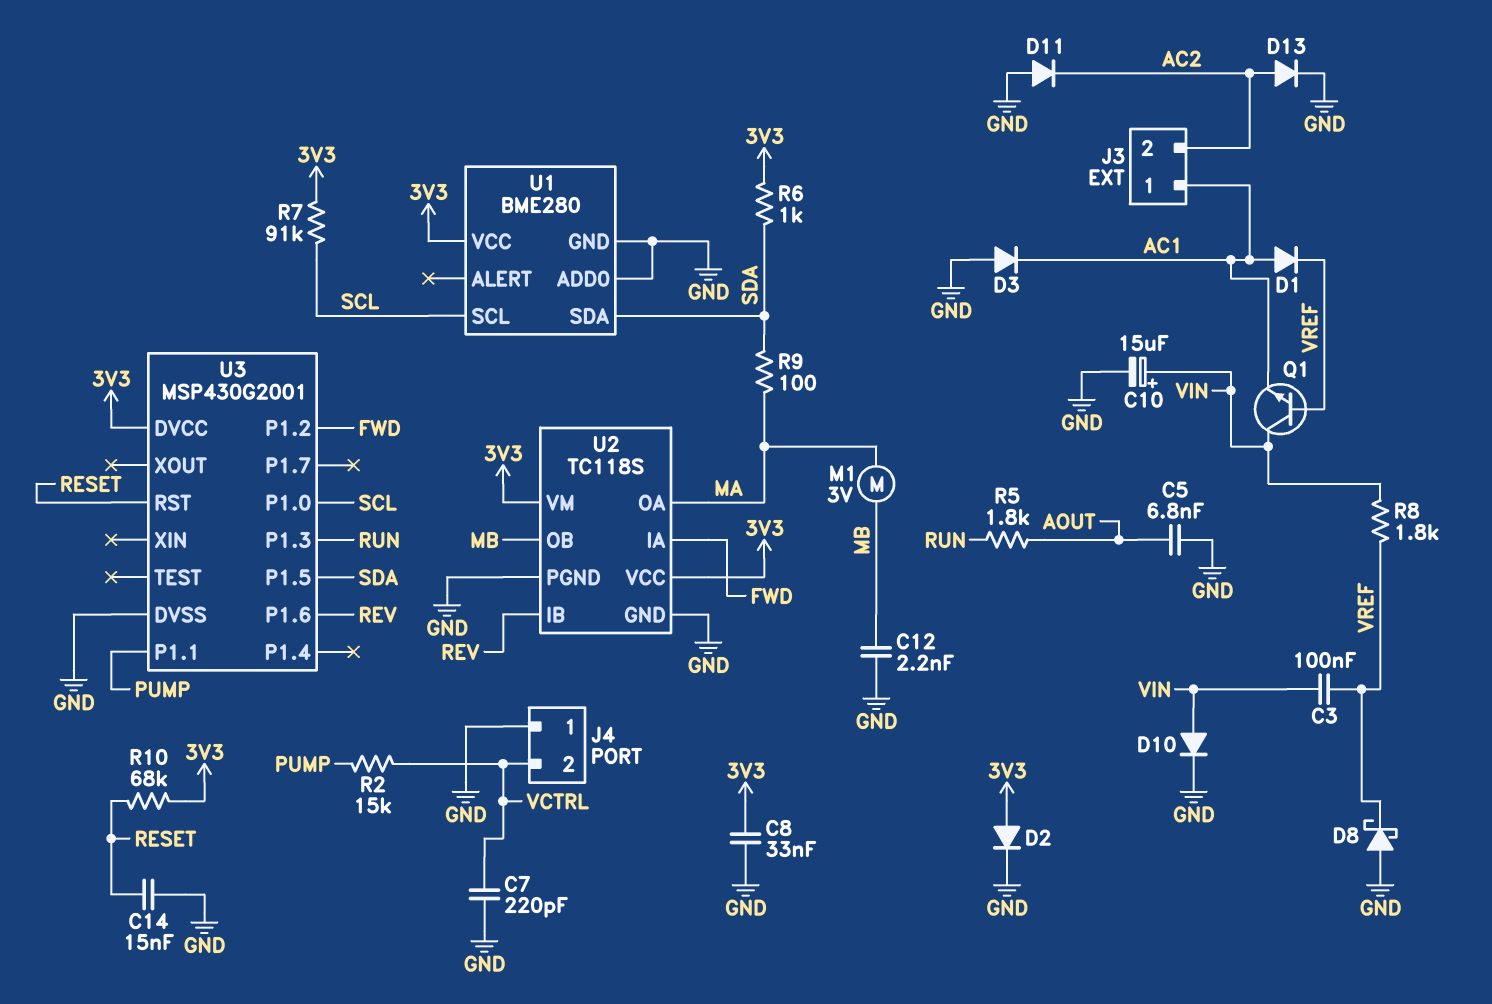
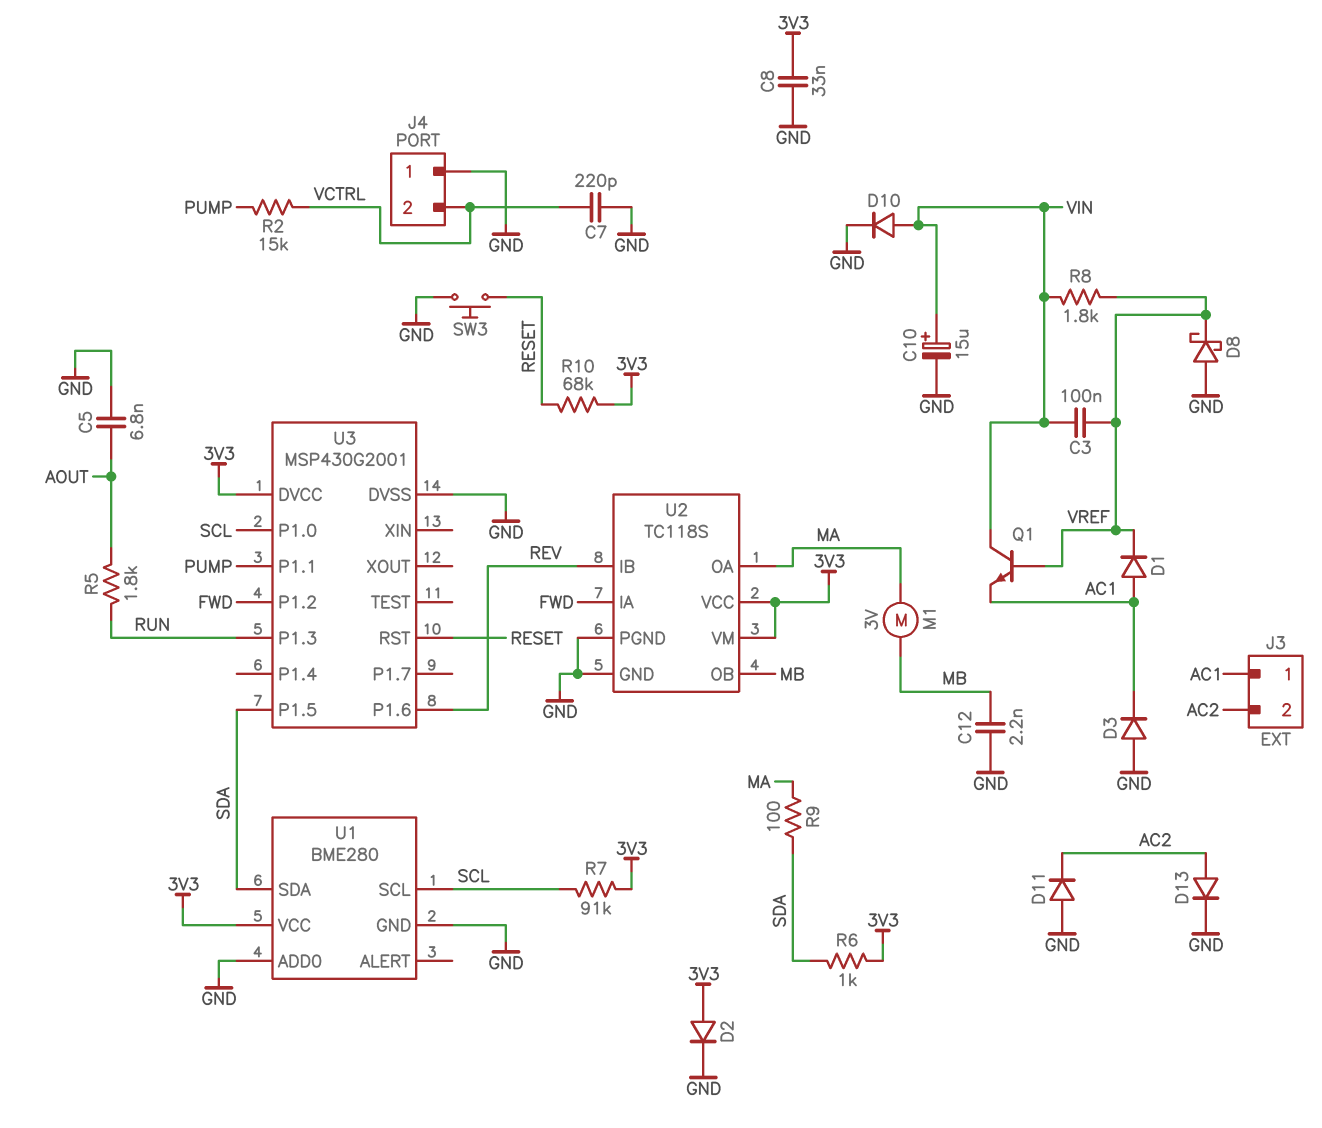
C14: 15nF (GND, RESET) -> none
SW3: none -> button (GND, RESET)

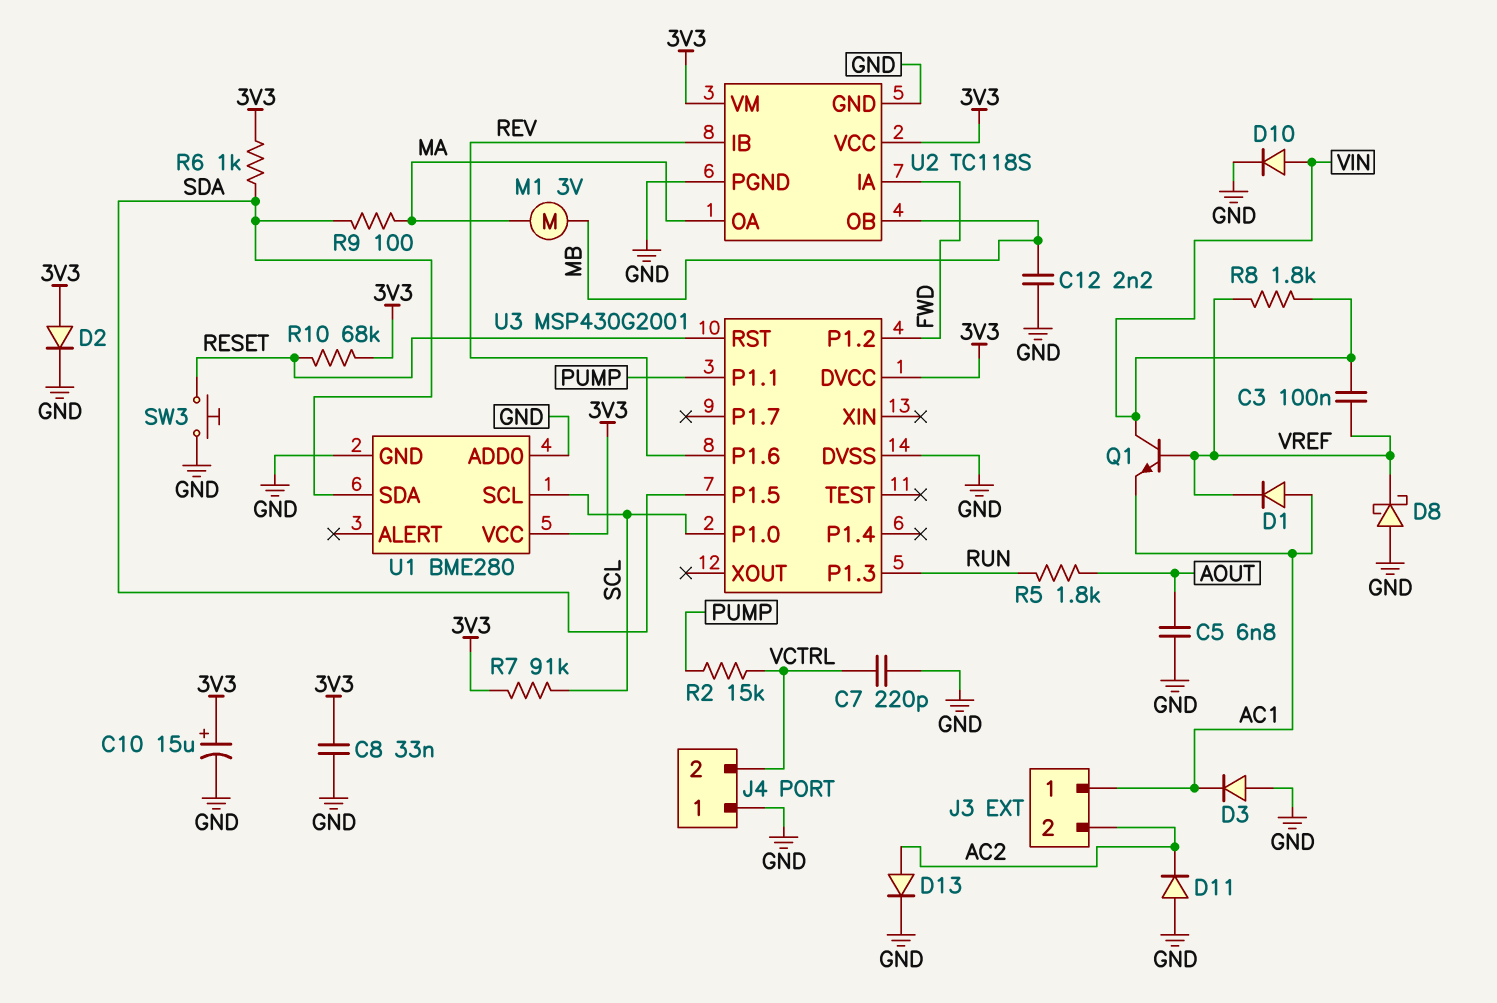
C10: 15uF (plus VIN, minus GND) -> 15uF (plus 3V3, minus GND)

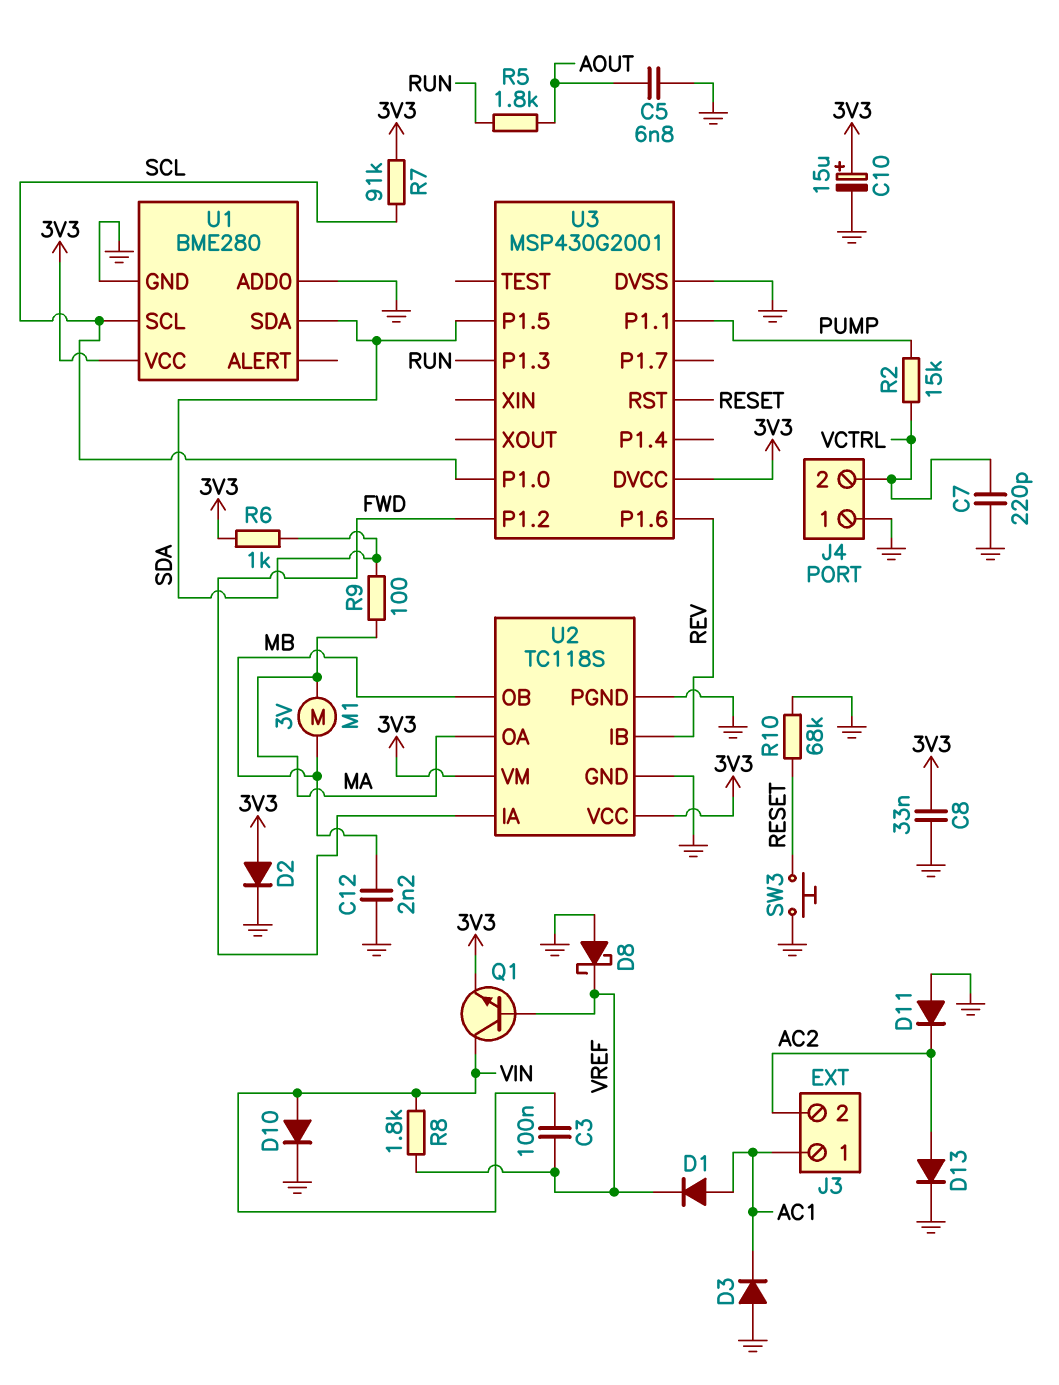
Q1: NPN (B VREF, C VIN, E AC1) -> NPN (B VREF, C VIN, E 3V3)
R10: 68k (3V3, RESET) -> 68k (GND, RESET)

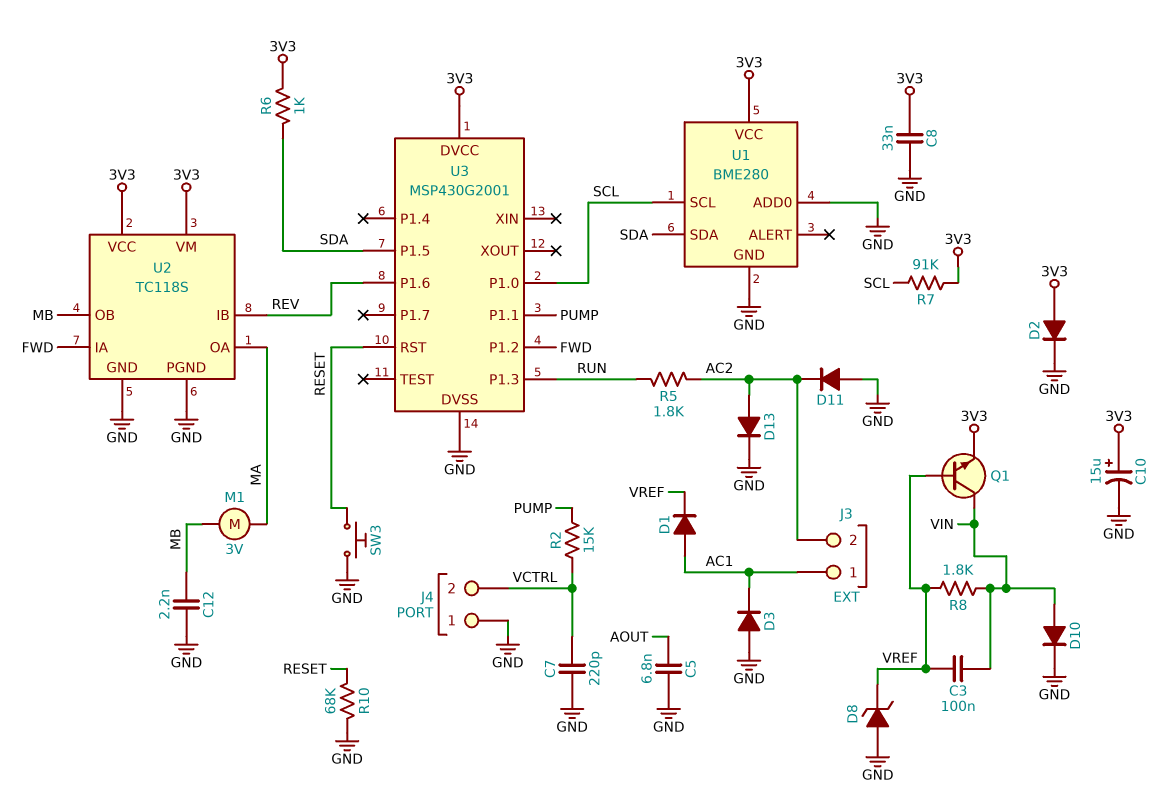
D8: schottky (A GND, K VREF) -> zener (A GND, K VREF)
R5: 1.8k (AOUT, RUN) -> 1.8k (AC2, RUN)
R9: 100 (MA, SDA) -> none

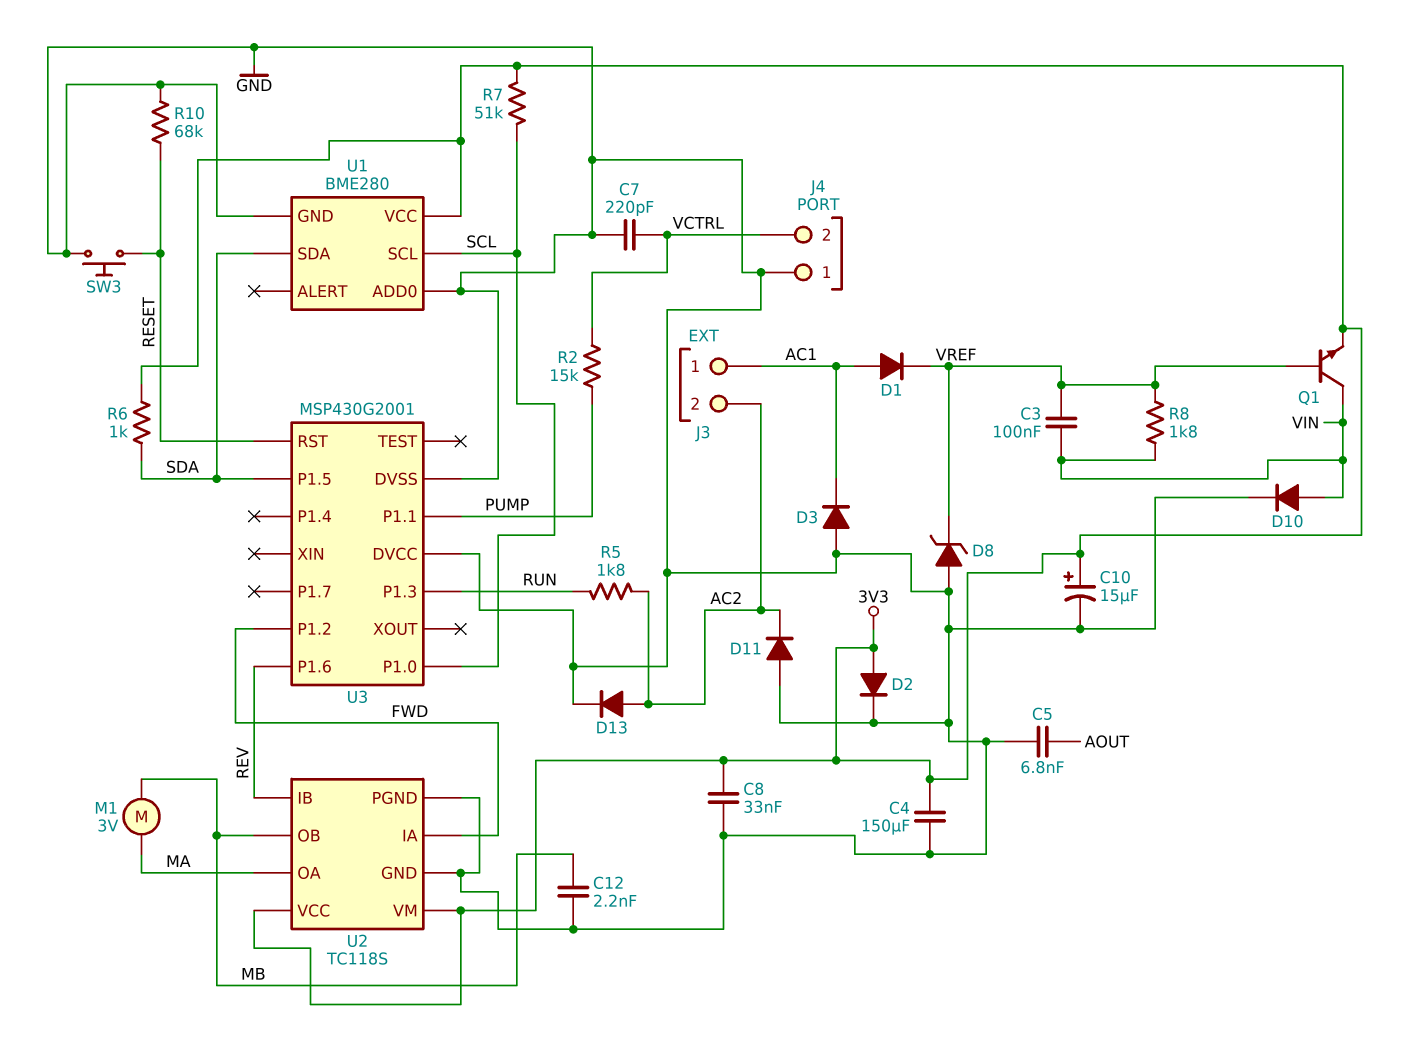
C4: none -> 150uF (3V3, GND)
R7: 91k (3V3, SCL) -> 51k (3V3, SCL)
U3 pin DVCC: 3V3 -> GND

